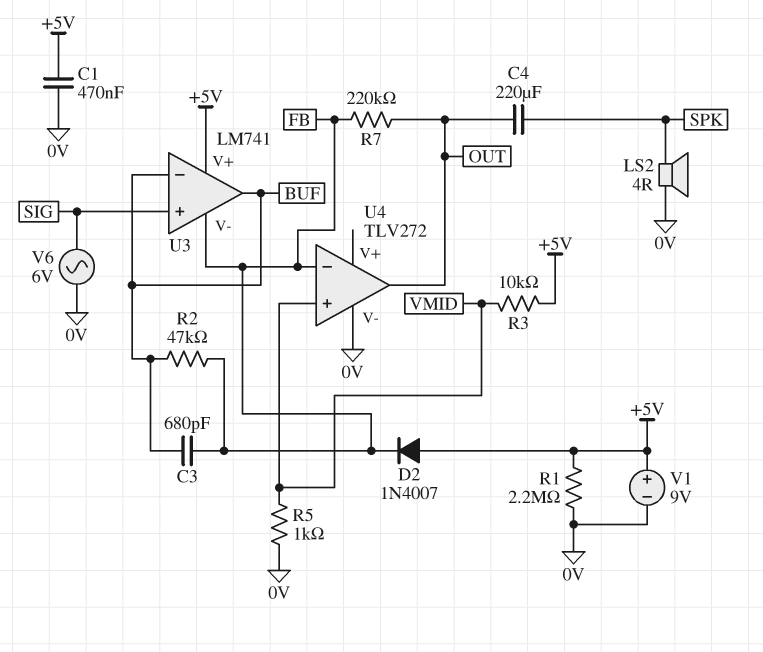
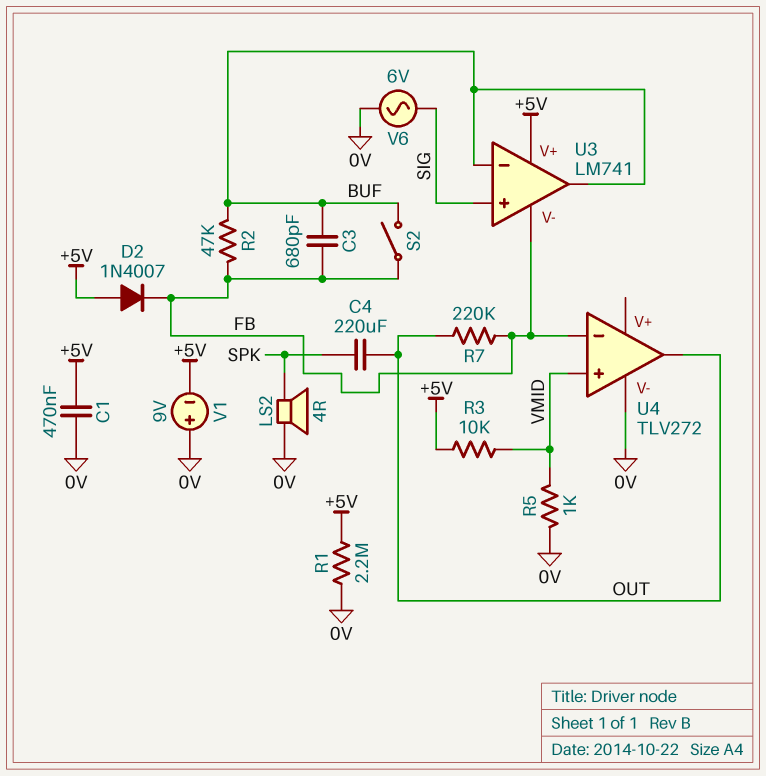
S2: none -> switch (BUF, FB)
V1: 9V (plus +5V, minus 0V) -> 9V (plus 0V, minus +5V)

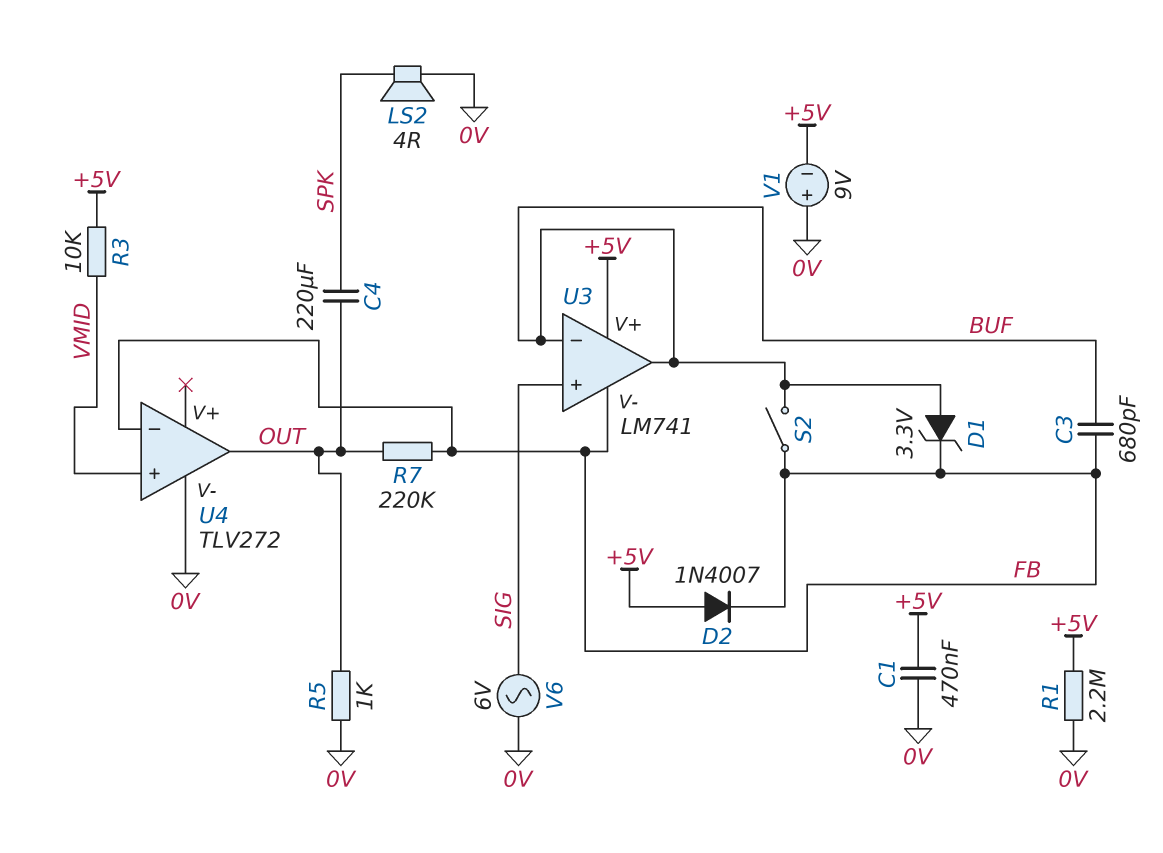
D1: none -> zener 3.3V (A BUF, K FB)
R2: 47k (BUF, FB) -> none
R5: 1k (0V, VMID) -> 1k (0V, OUT)

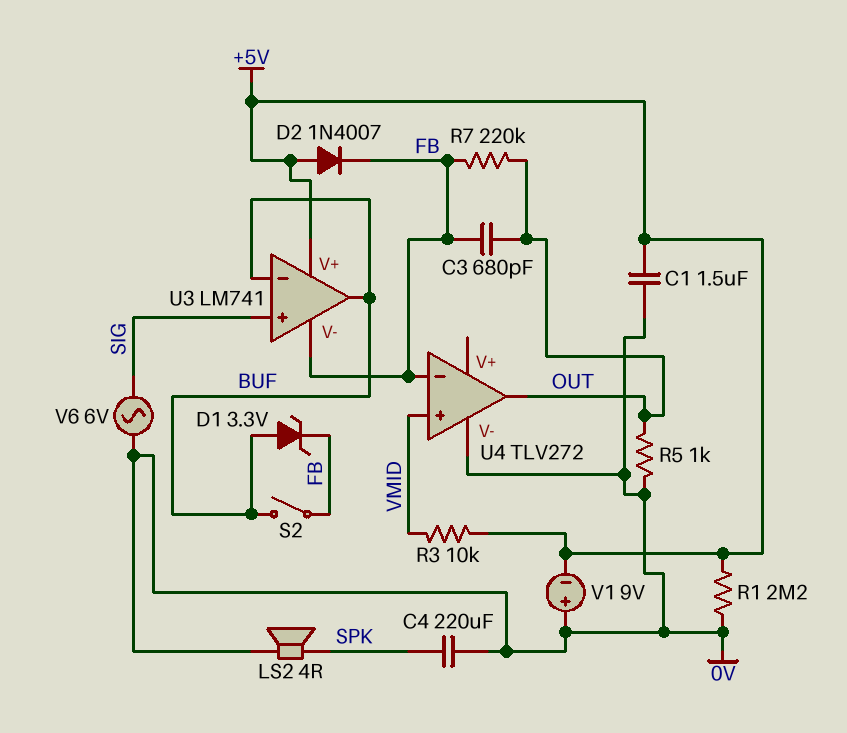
C1: 470nF (+5V, 0V) -> 1.5uF (+5V, 0V)
C3: 680pF (BUF, FB) -> 680pF (FB, OUT)
C4: 220uF (OUT, SPK) -> 220uF (0V, SPK)

